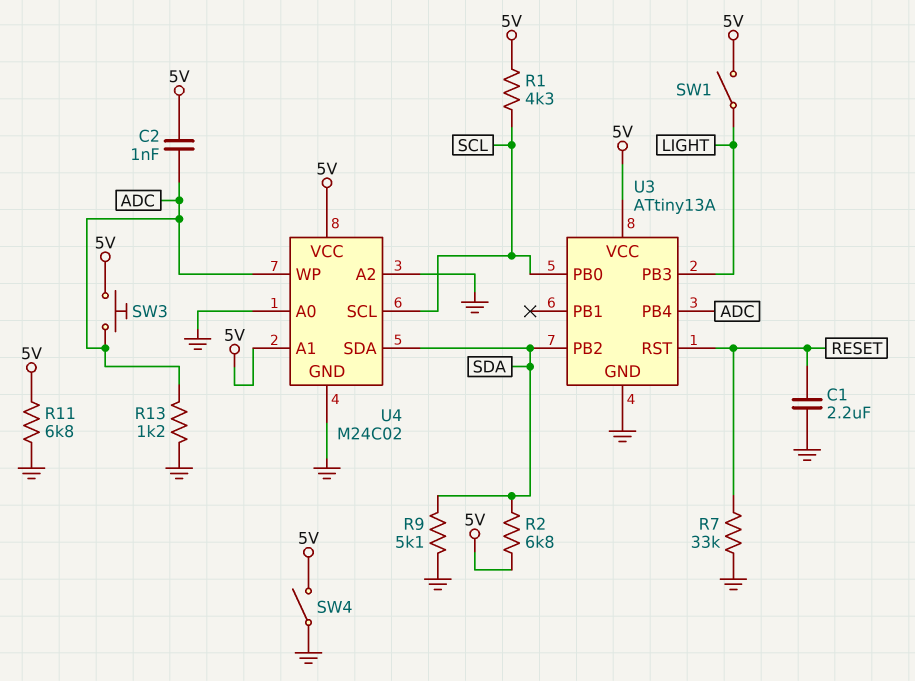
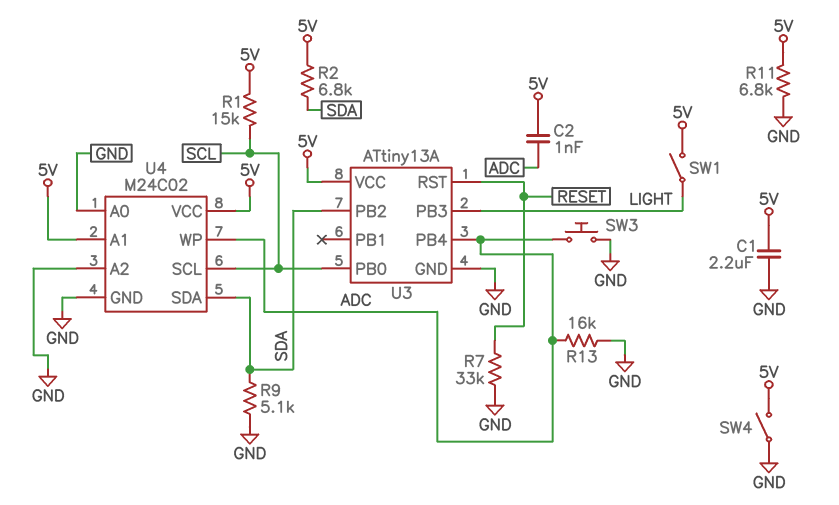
C1: 2.2uF (GND, RESET) -> 2.2uF (5V, GND)
R1: 4.3k (5V, SCL) -> 15k (5V, SCL)
R13: 1.2k (ADC, GND) -> 16k (ADC, GND)
SW3: button (5V, ADC) -> button (ADC, GND)

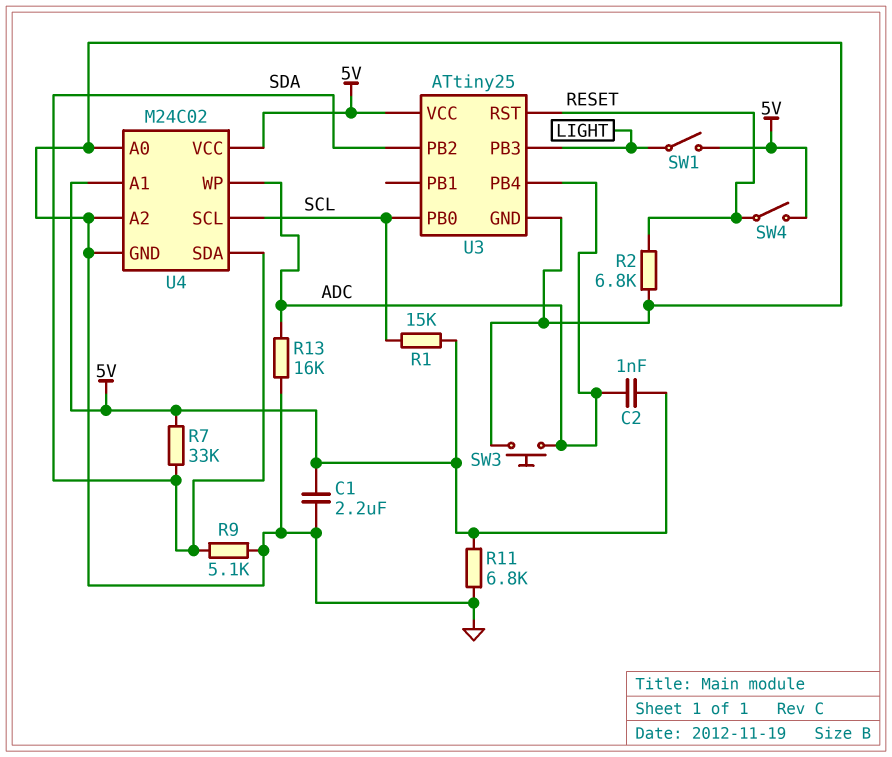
R2: 6.8k (5V, SDA) -> 6.8k (GND, RESET)
R7: 33k (GND, RESET) -> 33k (5V, SDA)
SW4: switch (5V, GND) -> switch (5V, RESET)
U3: ATtiny13A -> ATtiny25

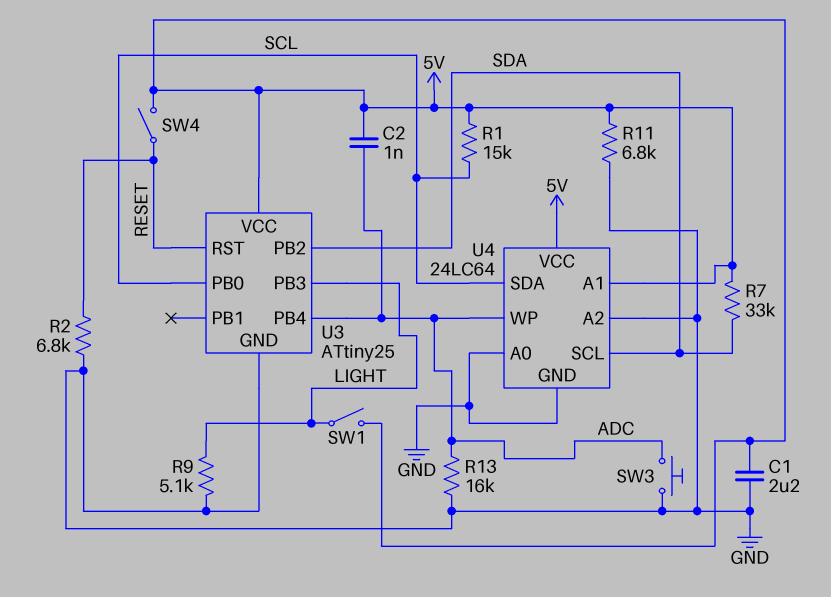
R9: 5.1k (GND, SDA) -> 5.1k (GND, LIGHT)
U4: M24C02 -> 24LC64
U4 pin SCL: SCL -> SDA
U4 pin SDA: SDA -> SCL

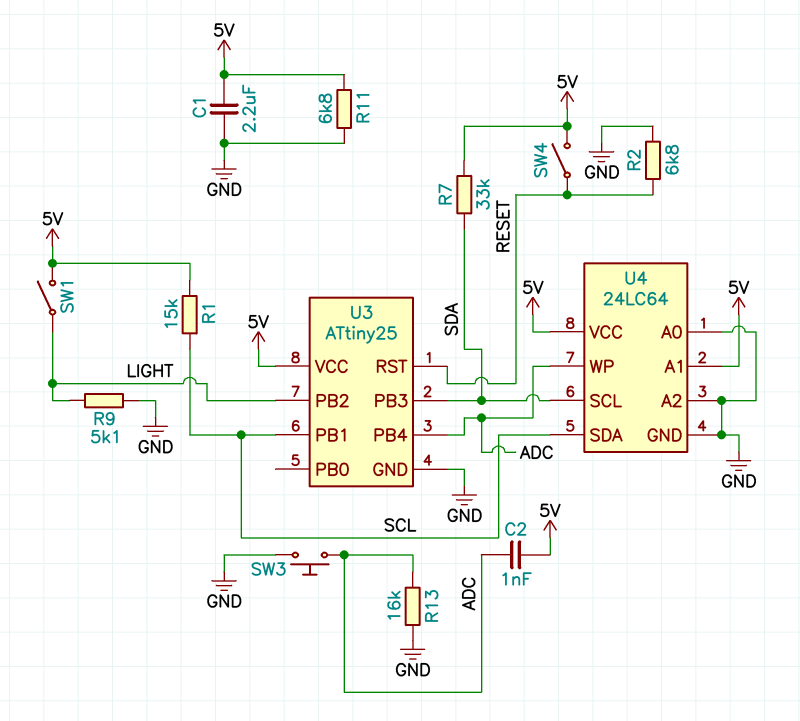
U3 pin PB0: SCL -> none
U3 pin PB1: none -> SCL
U3 pin PB2: SDA -> LIGHT
U3 pin PB3: LIGHT -> SDA

